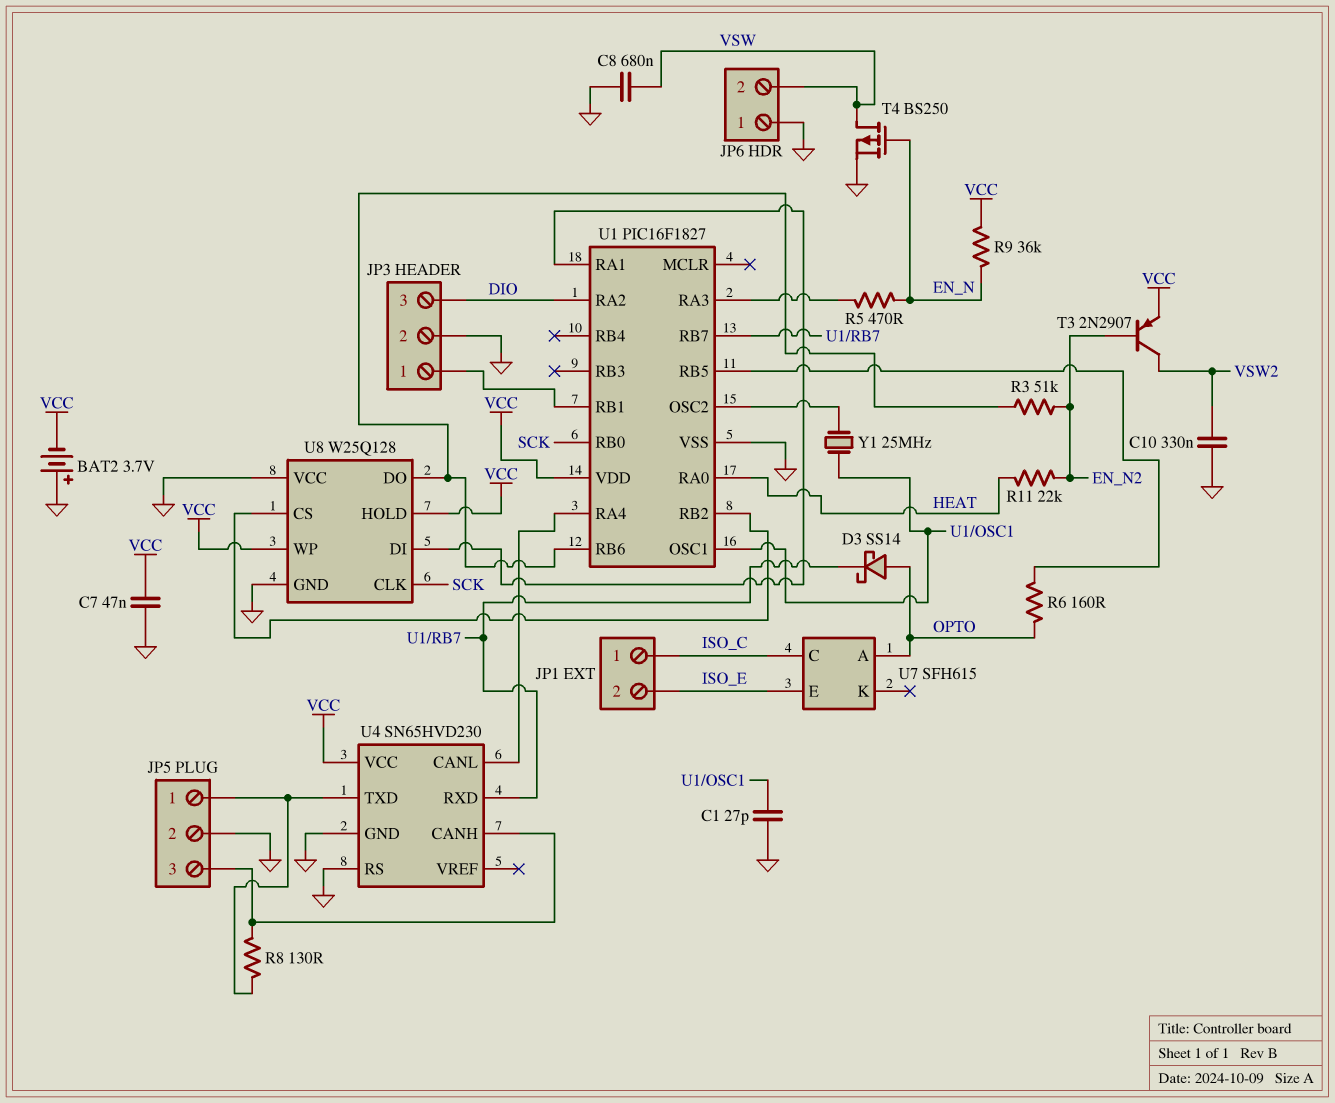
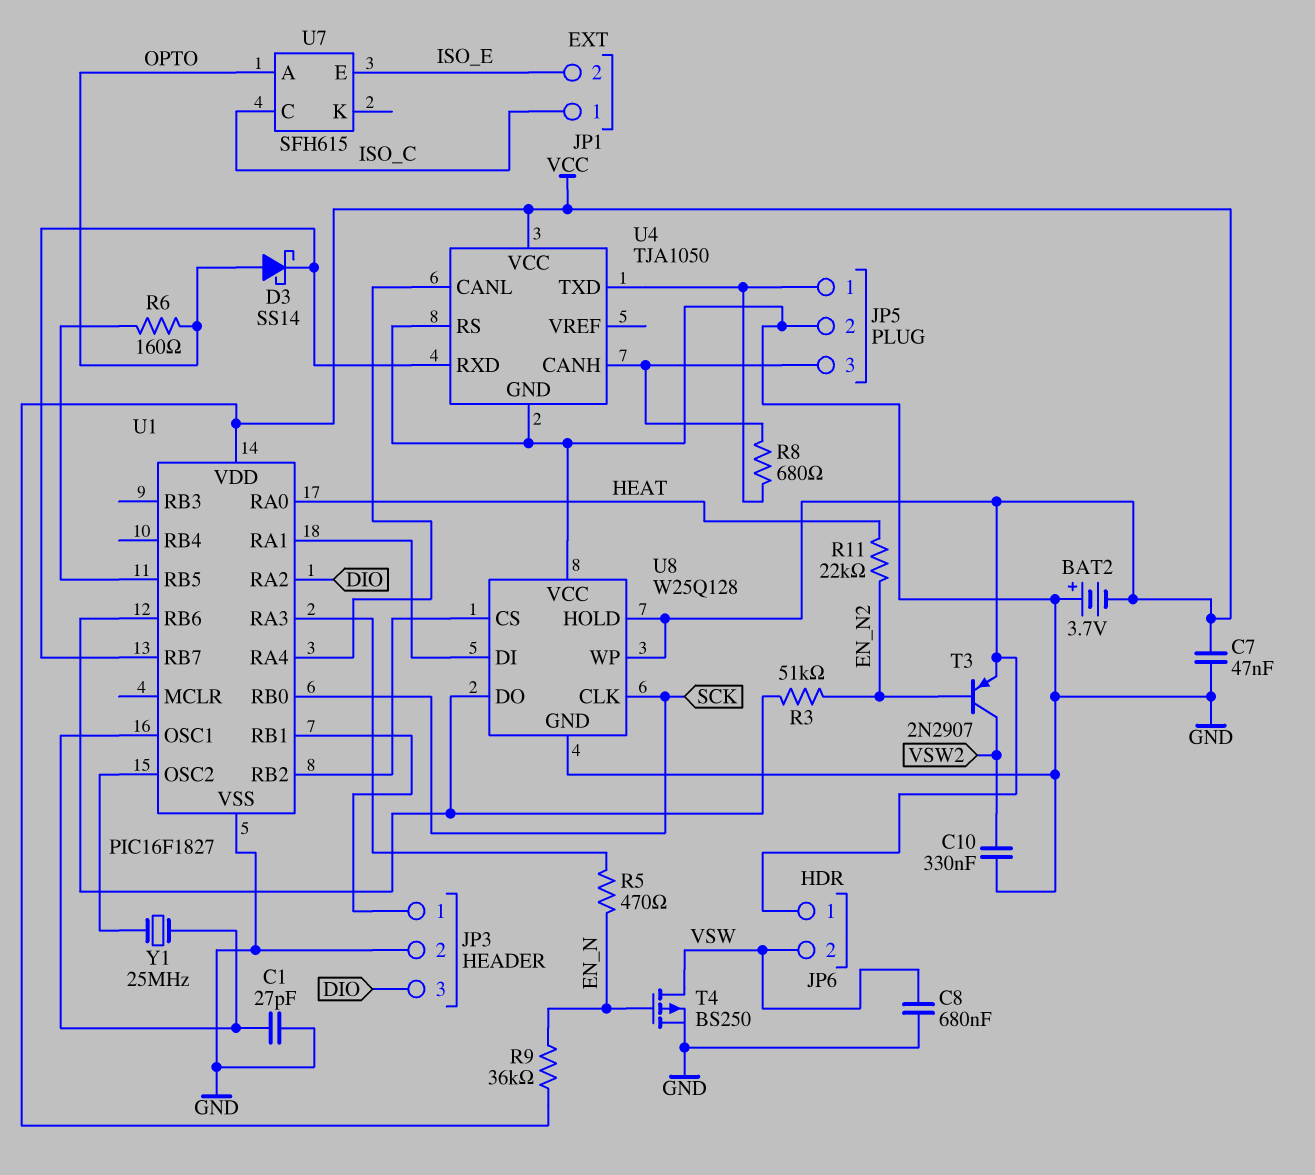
JP6 pin 1: GND -> VCC
R8: 130 (JP5/1, JP5/3) -> 680 (JP5/1, JP5/3)
U4: SN65HVD230 -> TJA1050

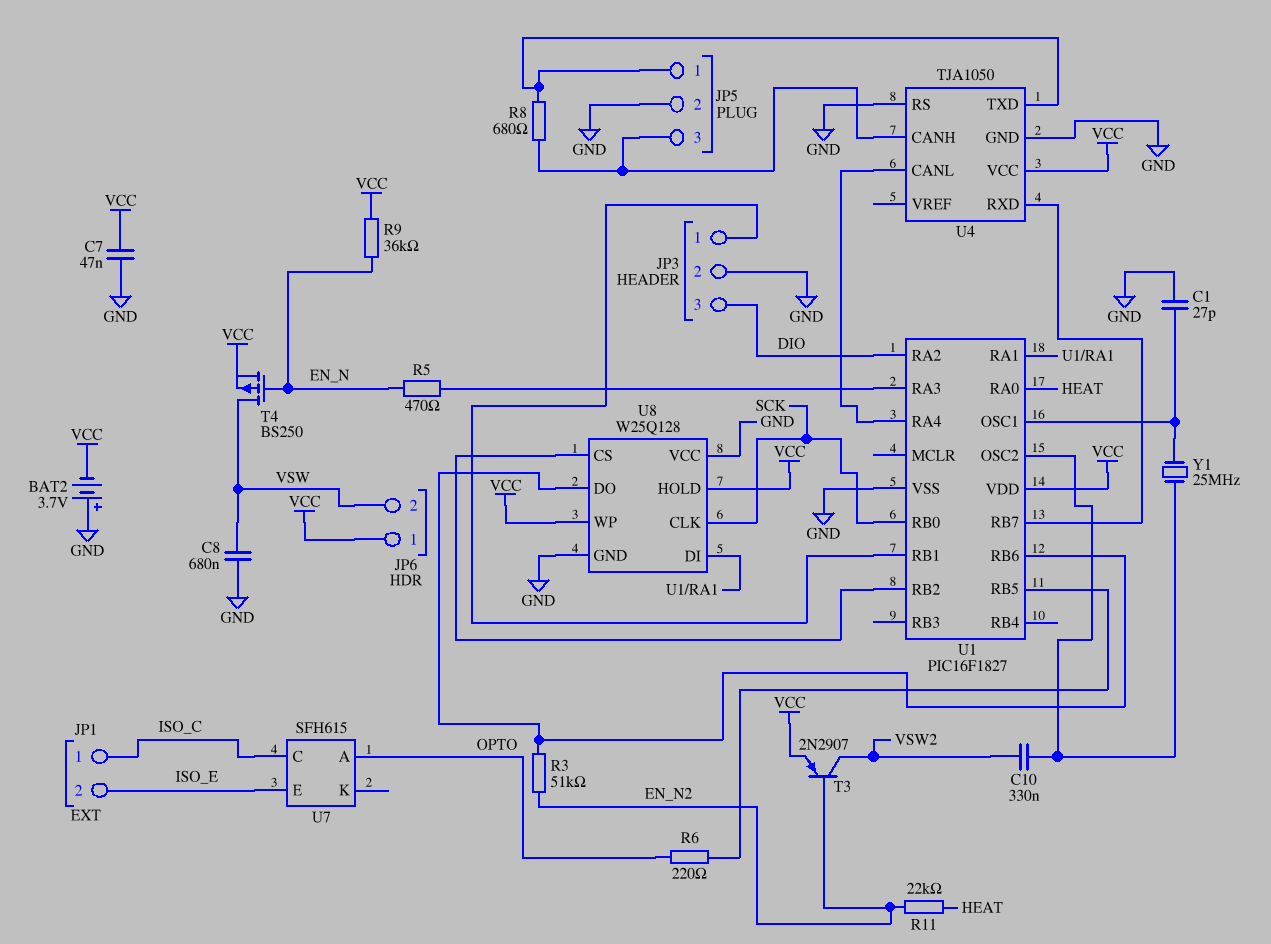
C10: 330nF (GND, VSW2) -> 330nF (U1/OSC2, VSW2)
D3: schottky SS14 (A OPTO, K U1/RB7) -> none
R6: 160 (OPTO, U1/RB5) -> 220 (OPTO, U1/RB5)
T4: PMOS BS250 (G EN_N, D VSW, S GND) -> PMOS BS250 (G EN_N, D VSW, S VCC)

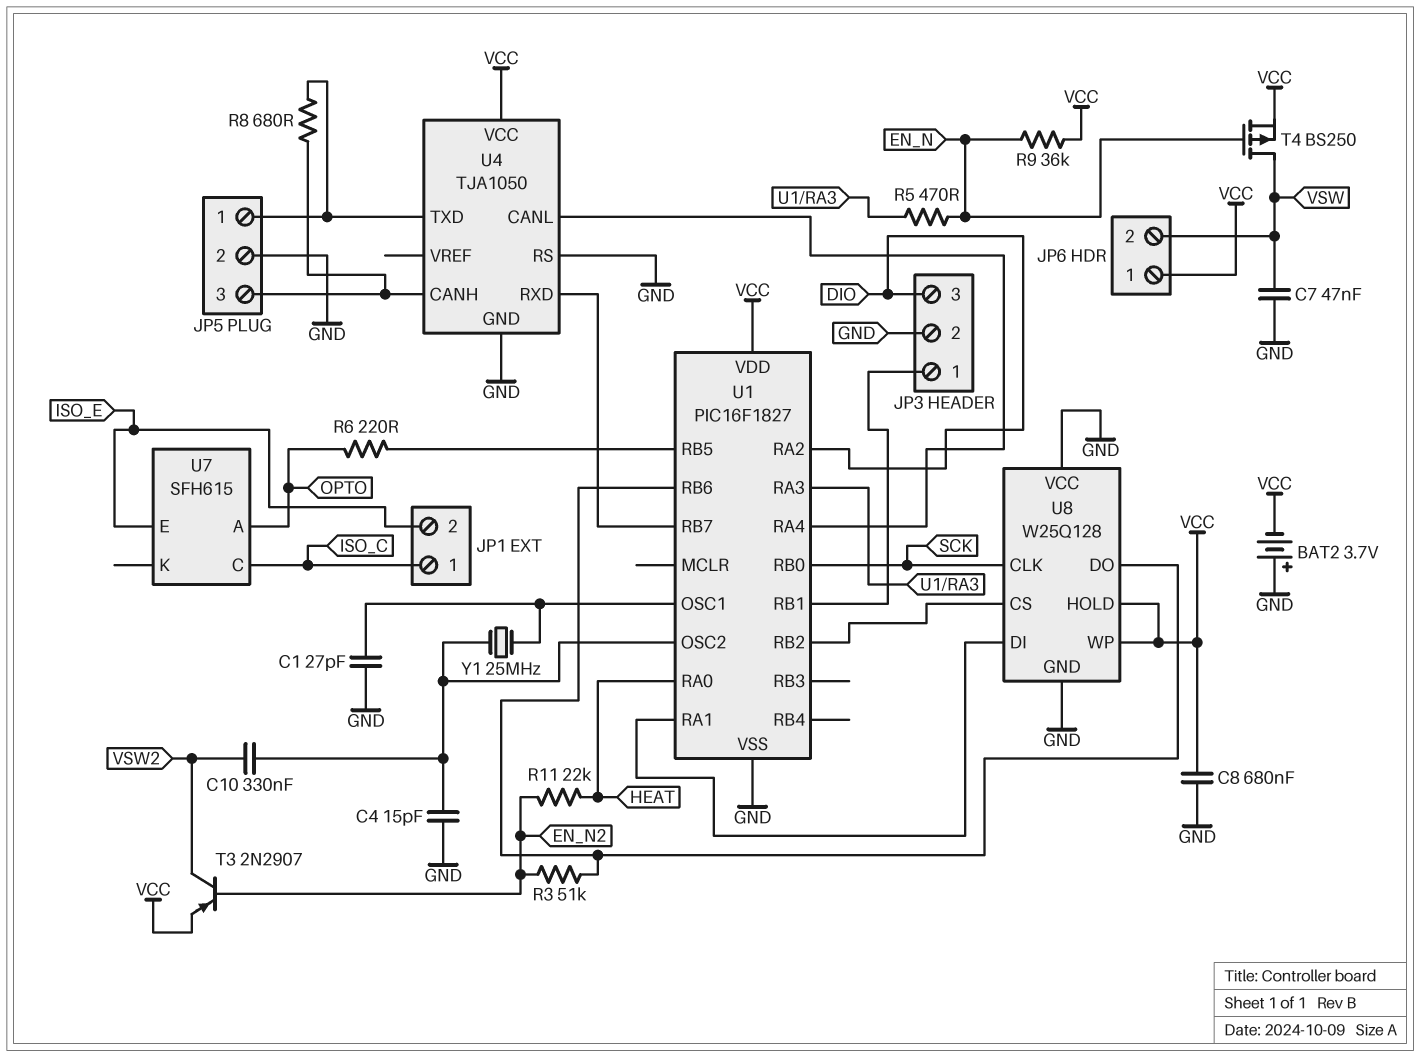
C4: none -> 15pF (GND, U1/OSC2)
C7: 47nF (GND, VCC) -> 47nF (GND, VSW)
C8: 680nF (GND, VSW) -> 680nF (GND, VCC)

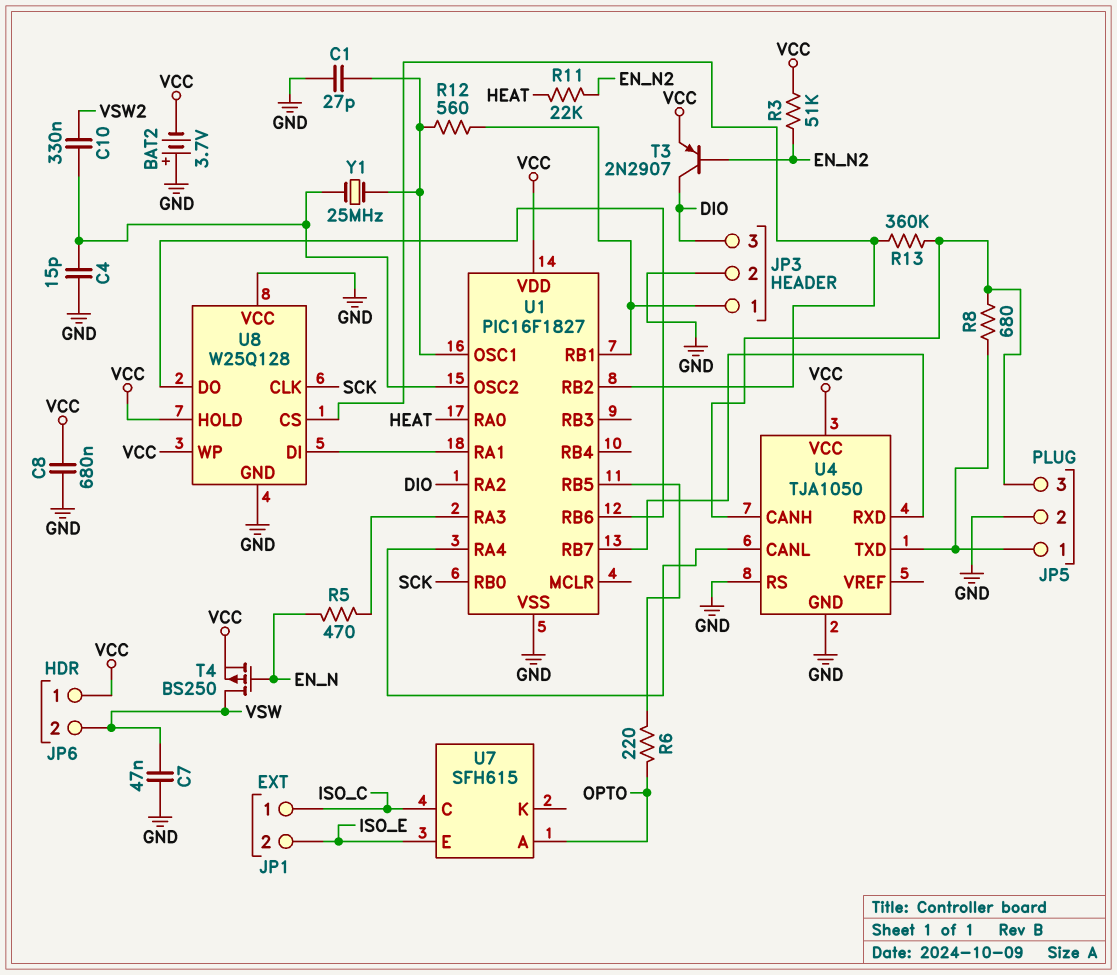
R3: 51k (EN_N2, U1/RB6) -> 51k (EN_N2, VCC)
R9: 36k (EN_N, VCC) -> none
R12: none -> 560 (JP3/1, U1/OSC1)
R13: none -> 360k (JP5/3, U1/RB2)
T3: PNP 2N2907 (B EN_N2, C VSW2, E VCC) -> PNP 2N2907 (B EN_N2, C DIO, E VCC)

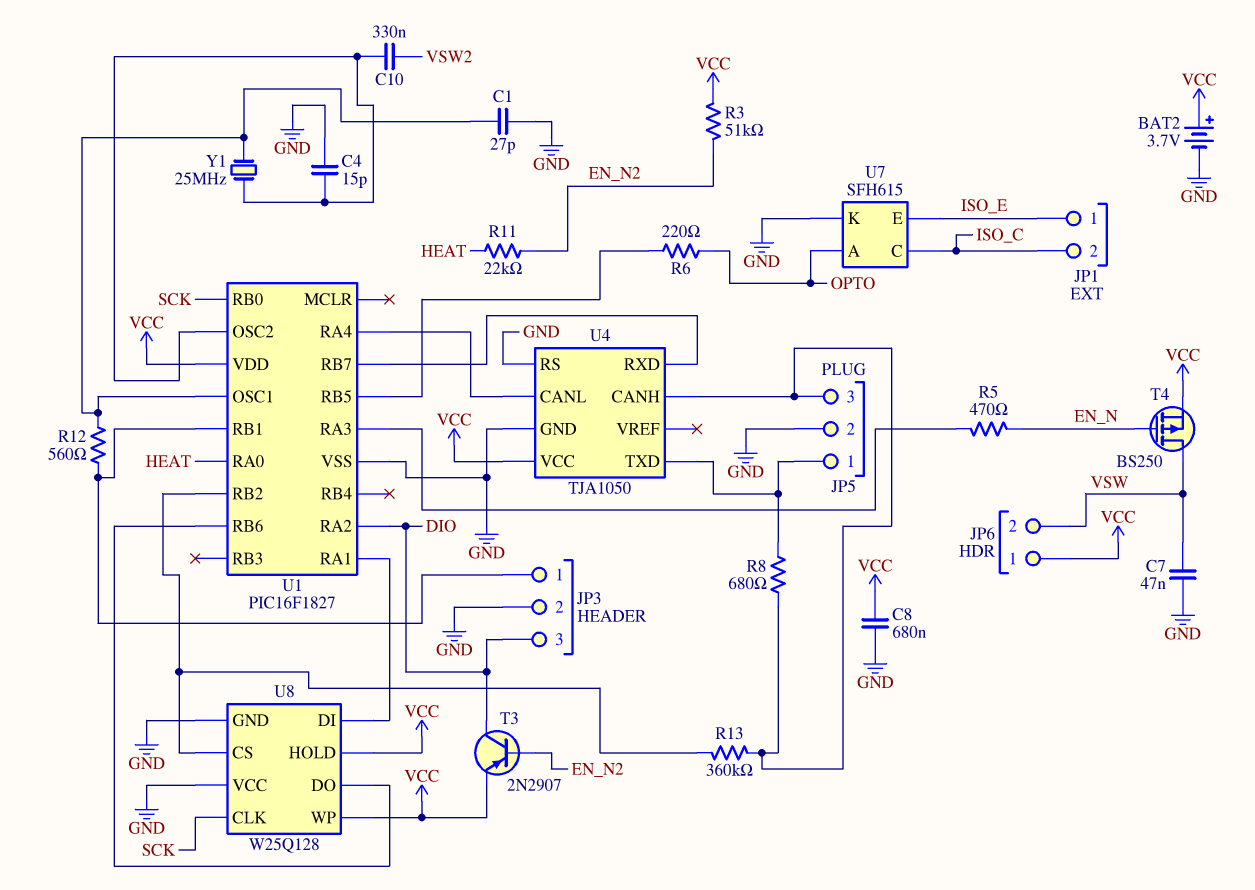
BAT2: 3.7V (plus GND, minus VCC) -> 3.7V (plus VCC, minus GND)
JP1 pin 1: ISO_C -> ISO_E
JP1 pin 2: ISO_E -> ISO_C
U7 pin K: none -> GND

